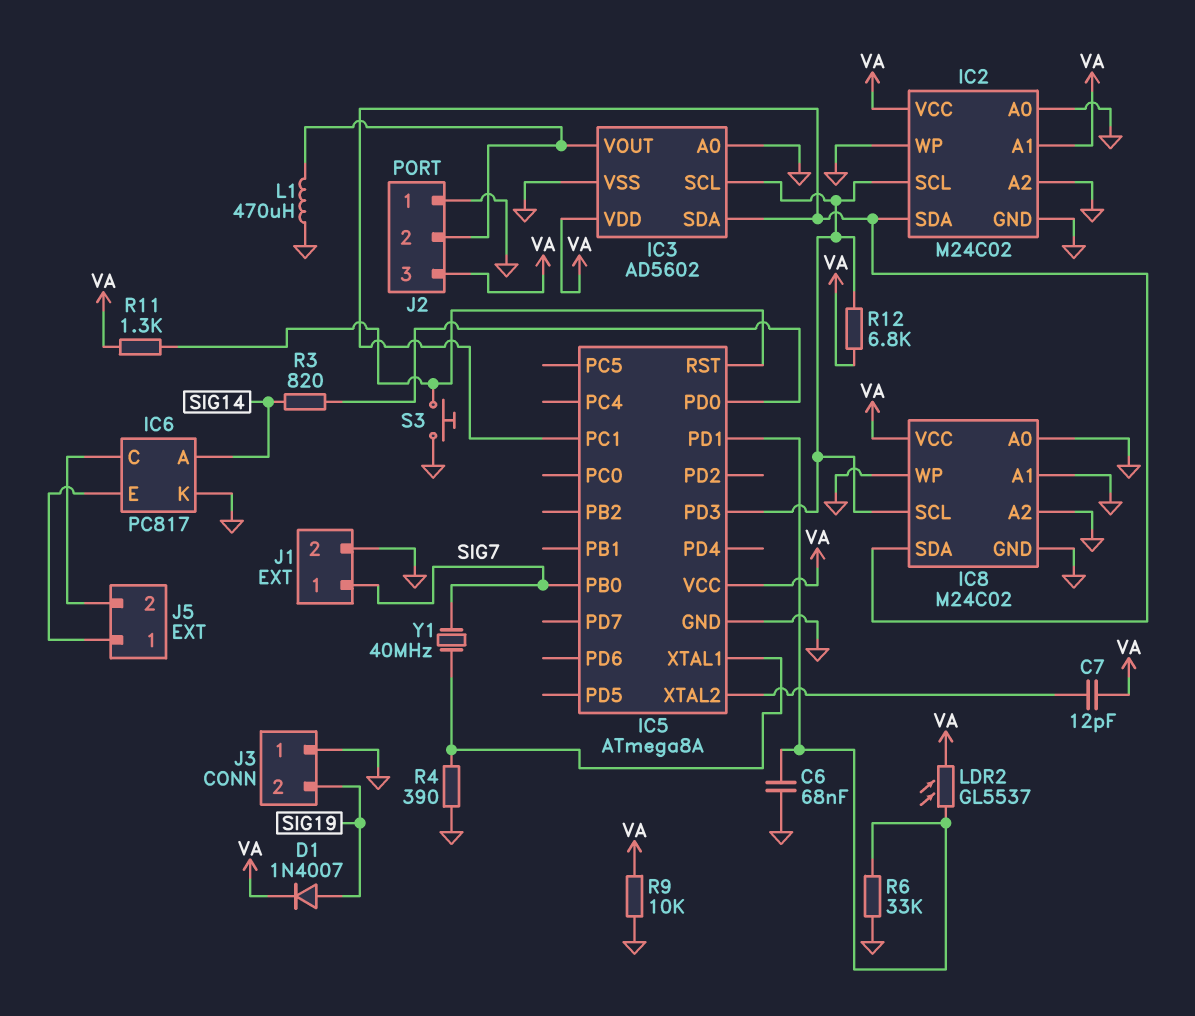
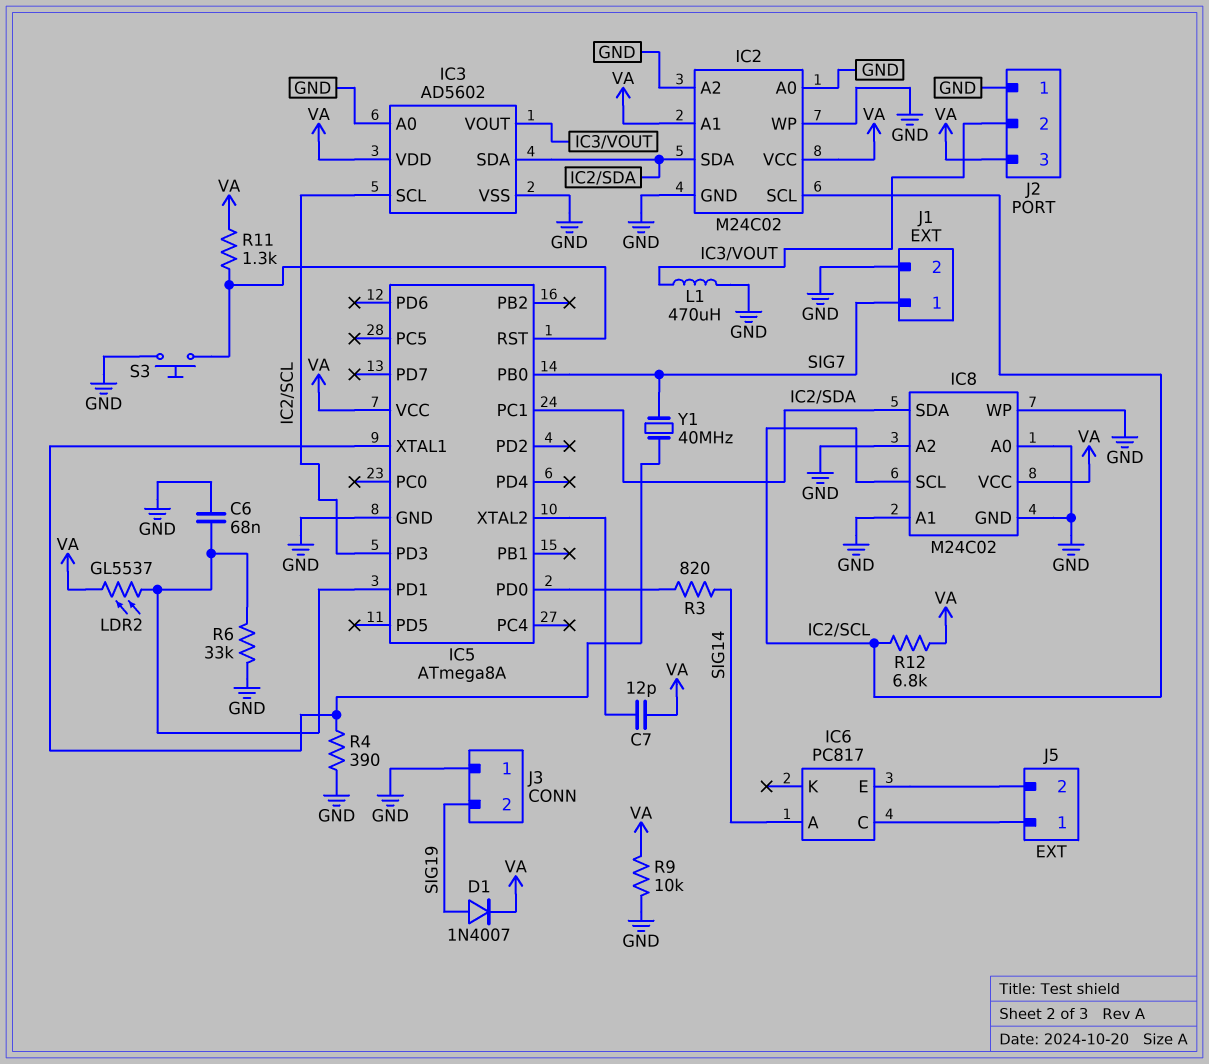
IC6 pin K: GND -> none
J5 pin 1: IC6/E -> IC6/C
J5 pin 2: IC6/C -> IC6/E

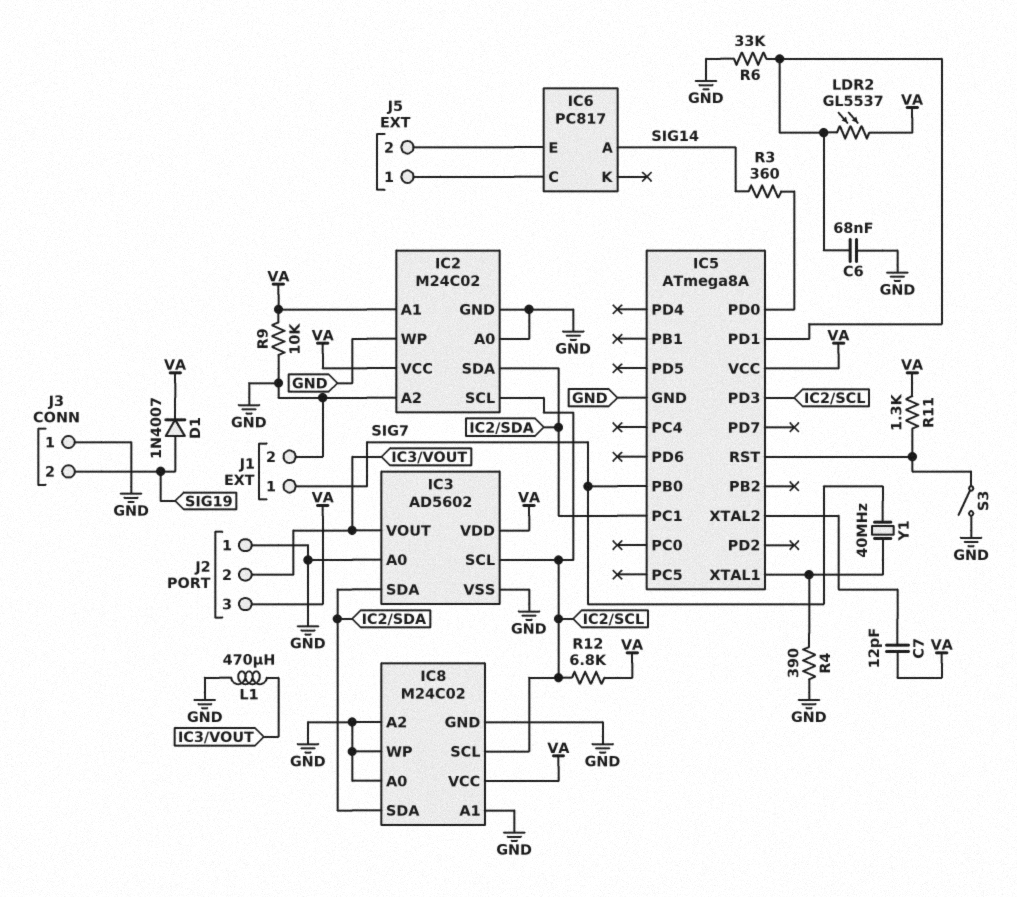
R3: 820 (IC5/PD0, SIG14) -> 360 (IC5/PD0, SIG14)
S3: button (GND, IC5/RST) -> switch (GND, IC5/RST)

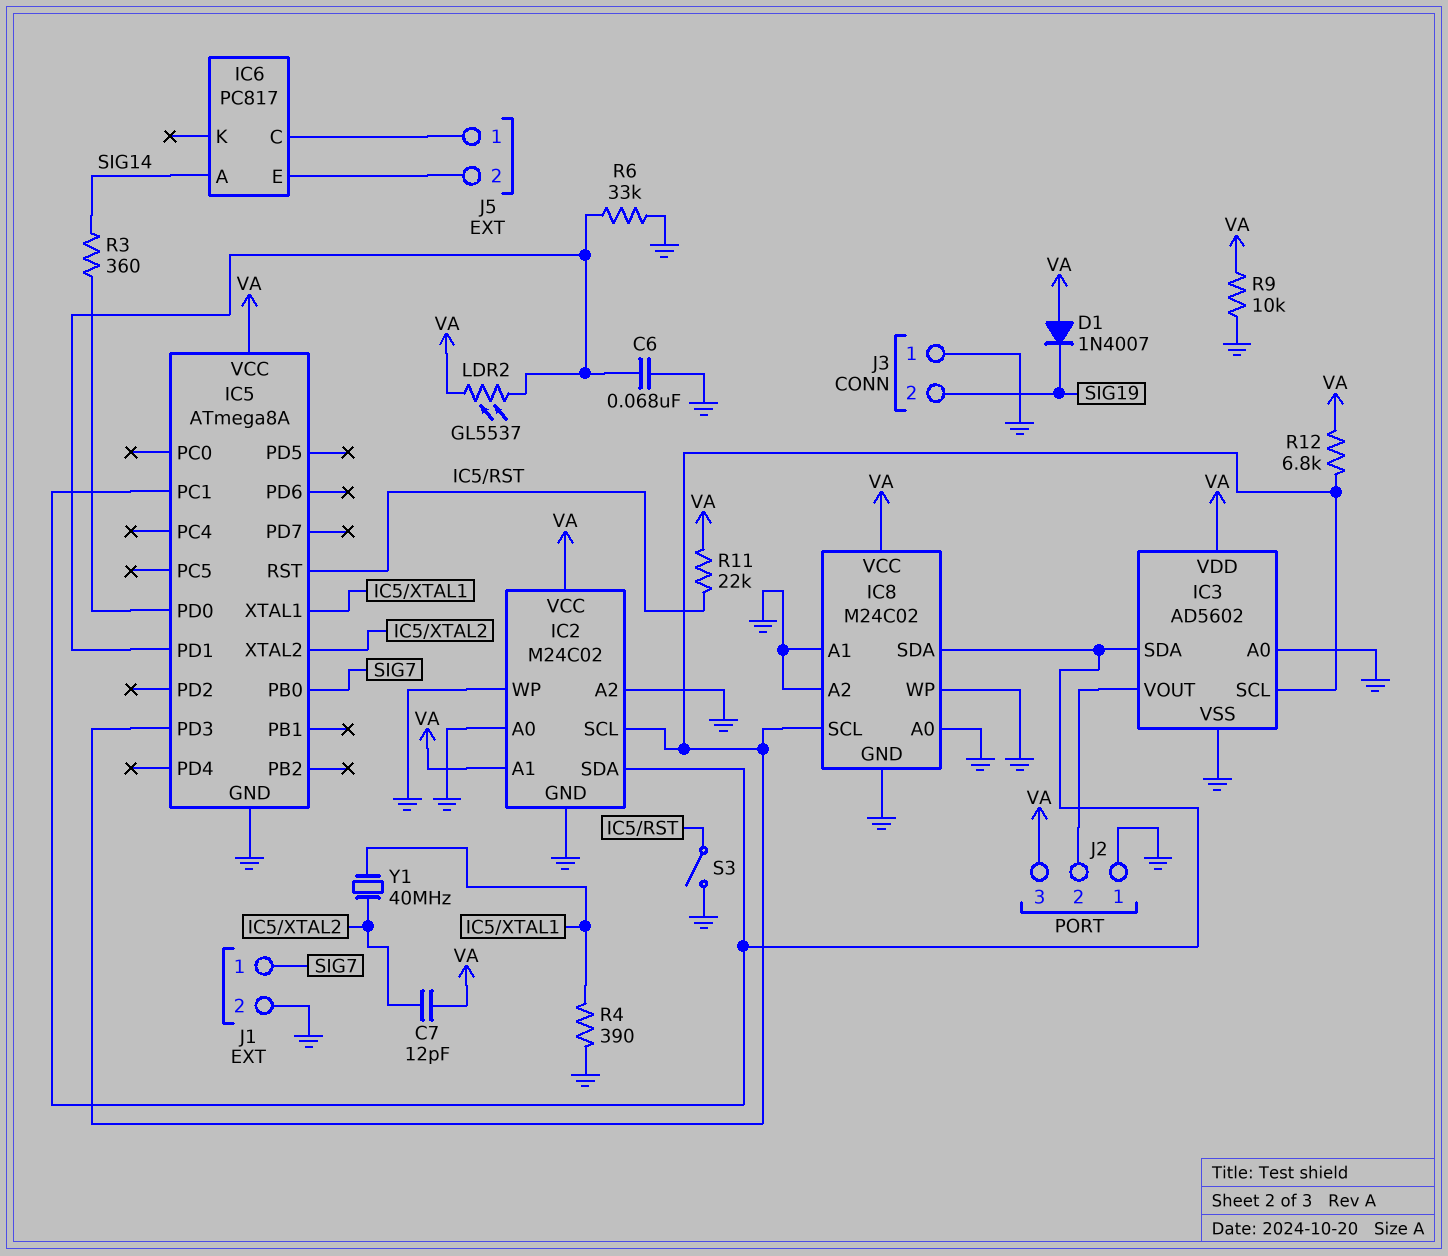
D1: diode 1N4007 (A SIG19, K VA) -> diode 1N4007 (A VA, K SIG19)
L1: 470uH (GND, IC3/VOUT) -> none
R11: 1.3k (IC5/RST, VA) -> 22k (IC5/RST, VA)
Y1: 40MHz (IC5/XTAL1, SIG7) -> 40MHz (IC5/XTAL1, IC5/XTAL2)

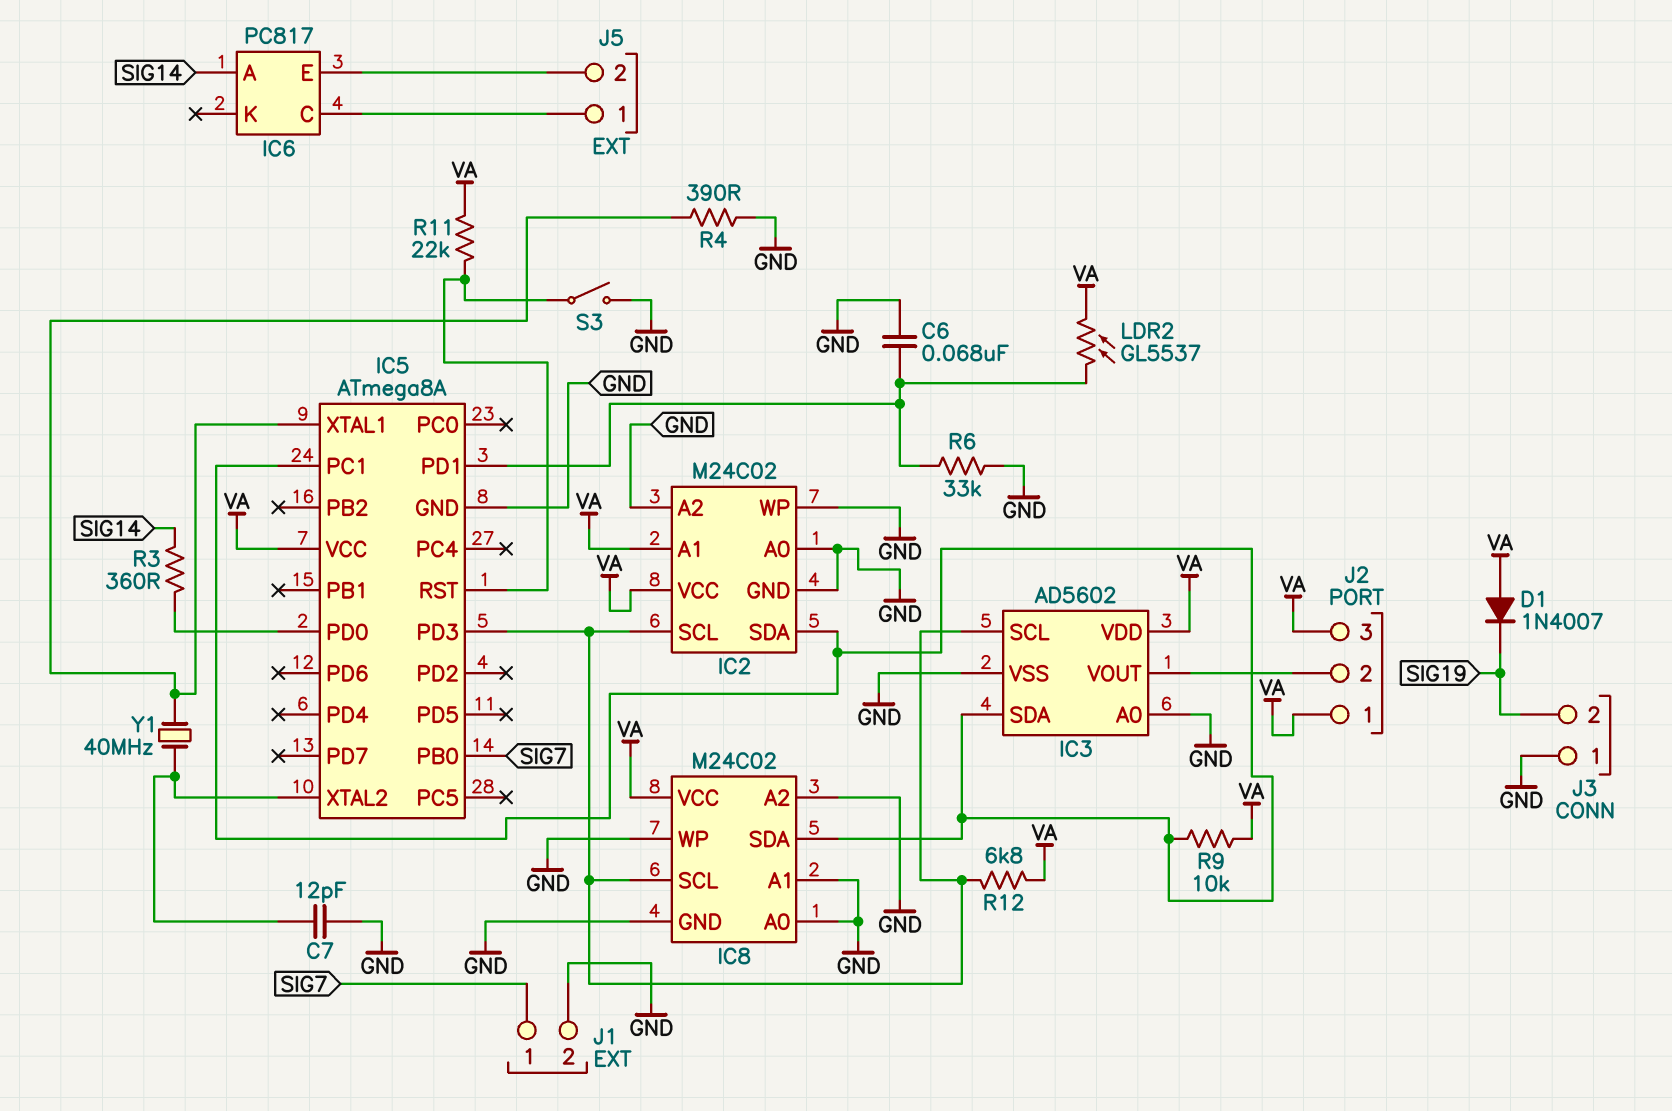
C7: 12pF (IC5/XTAL2, VA) -> 12pF (GND, IC5/XTAL2)
J2 pin 1: GND -> VA
R9: 10k (GND, VA) -> 10k (IC2/SDA, VA)

